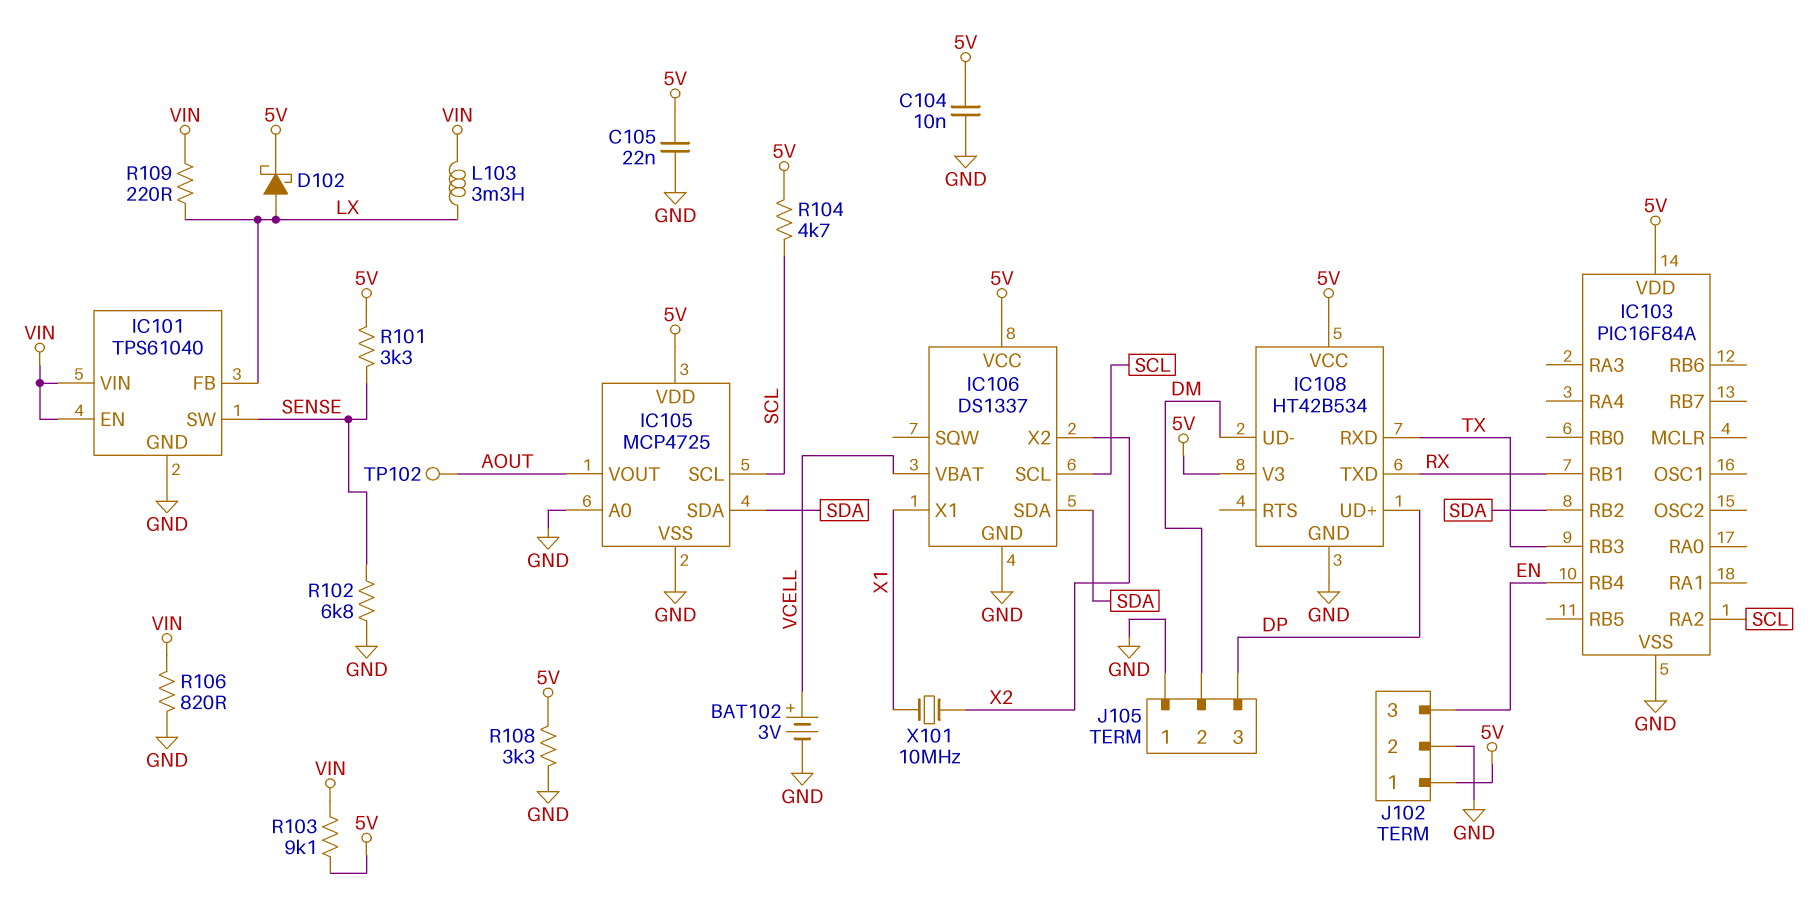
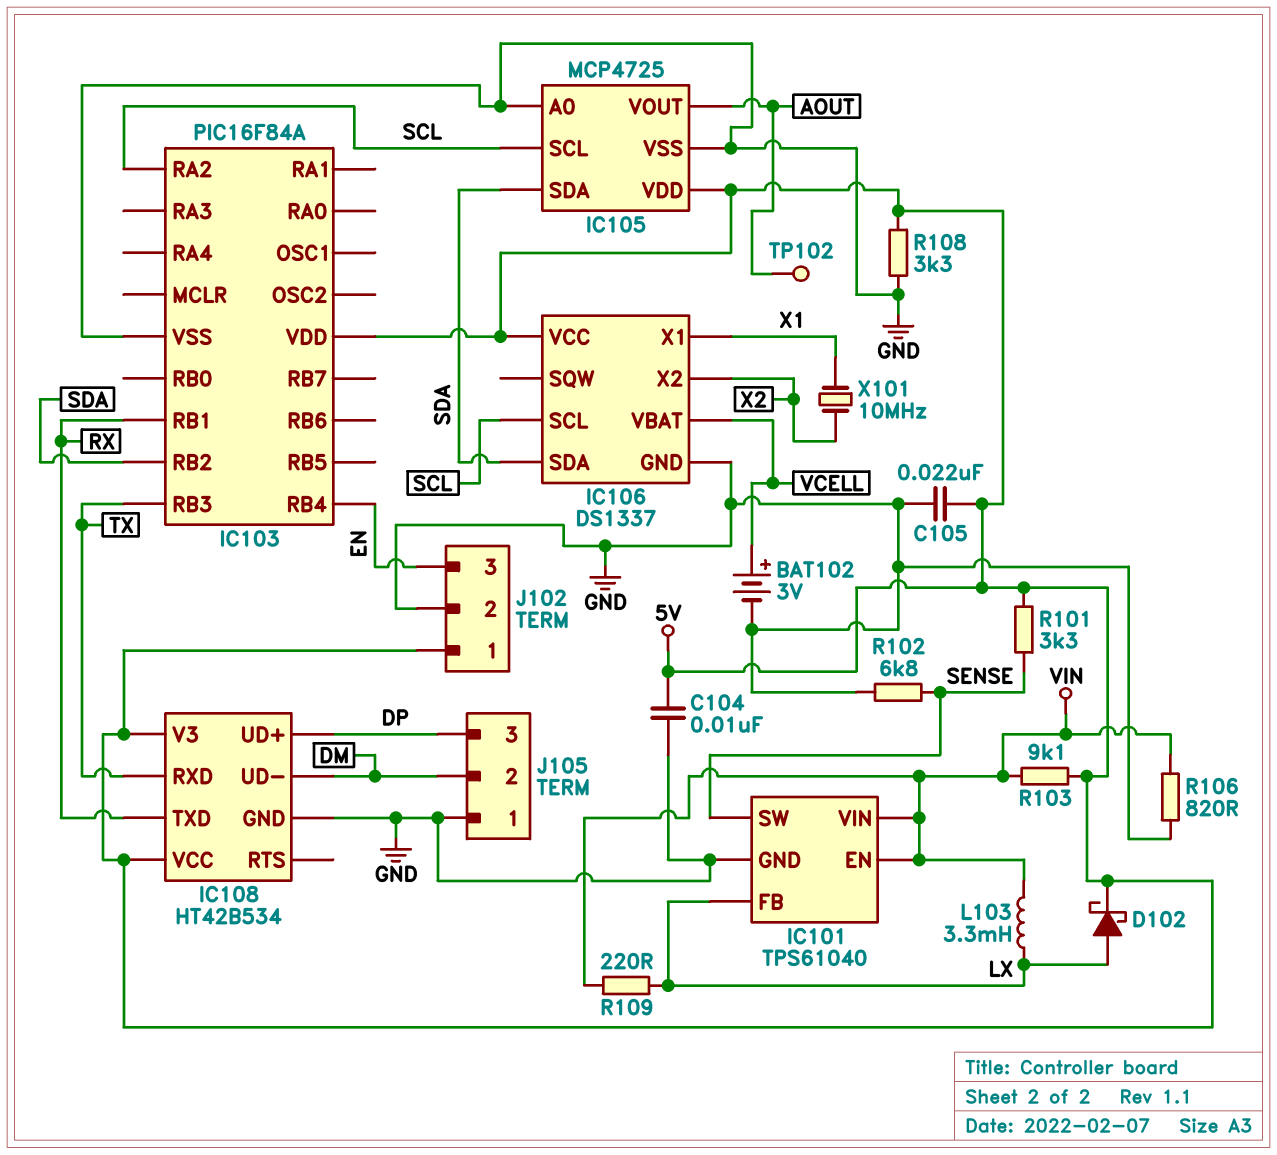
R104: 4.7k (5V, SCL) -> none

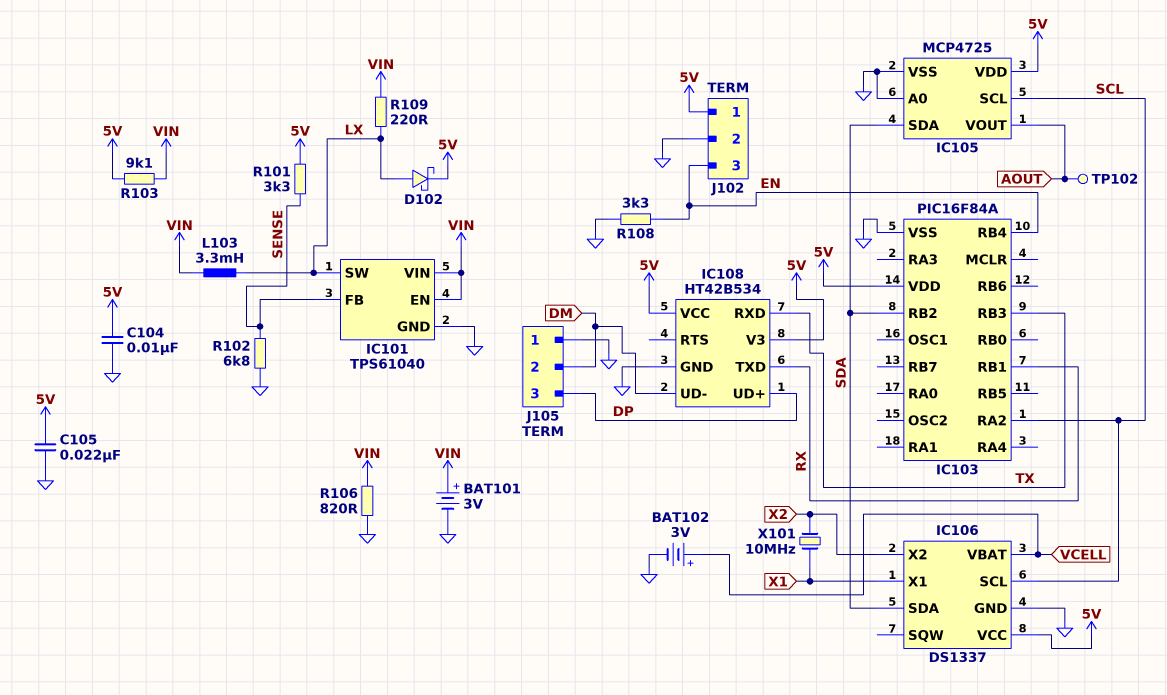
BAT101: none -> 3V (plus VIN, minus GND)
IC101 pin FB: LX -> SENSE
IC101 pin SW: SENSE -> LX
R108: 3.3k (5V, GND) -> 3.3k (EN, GND)

